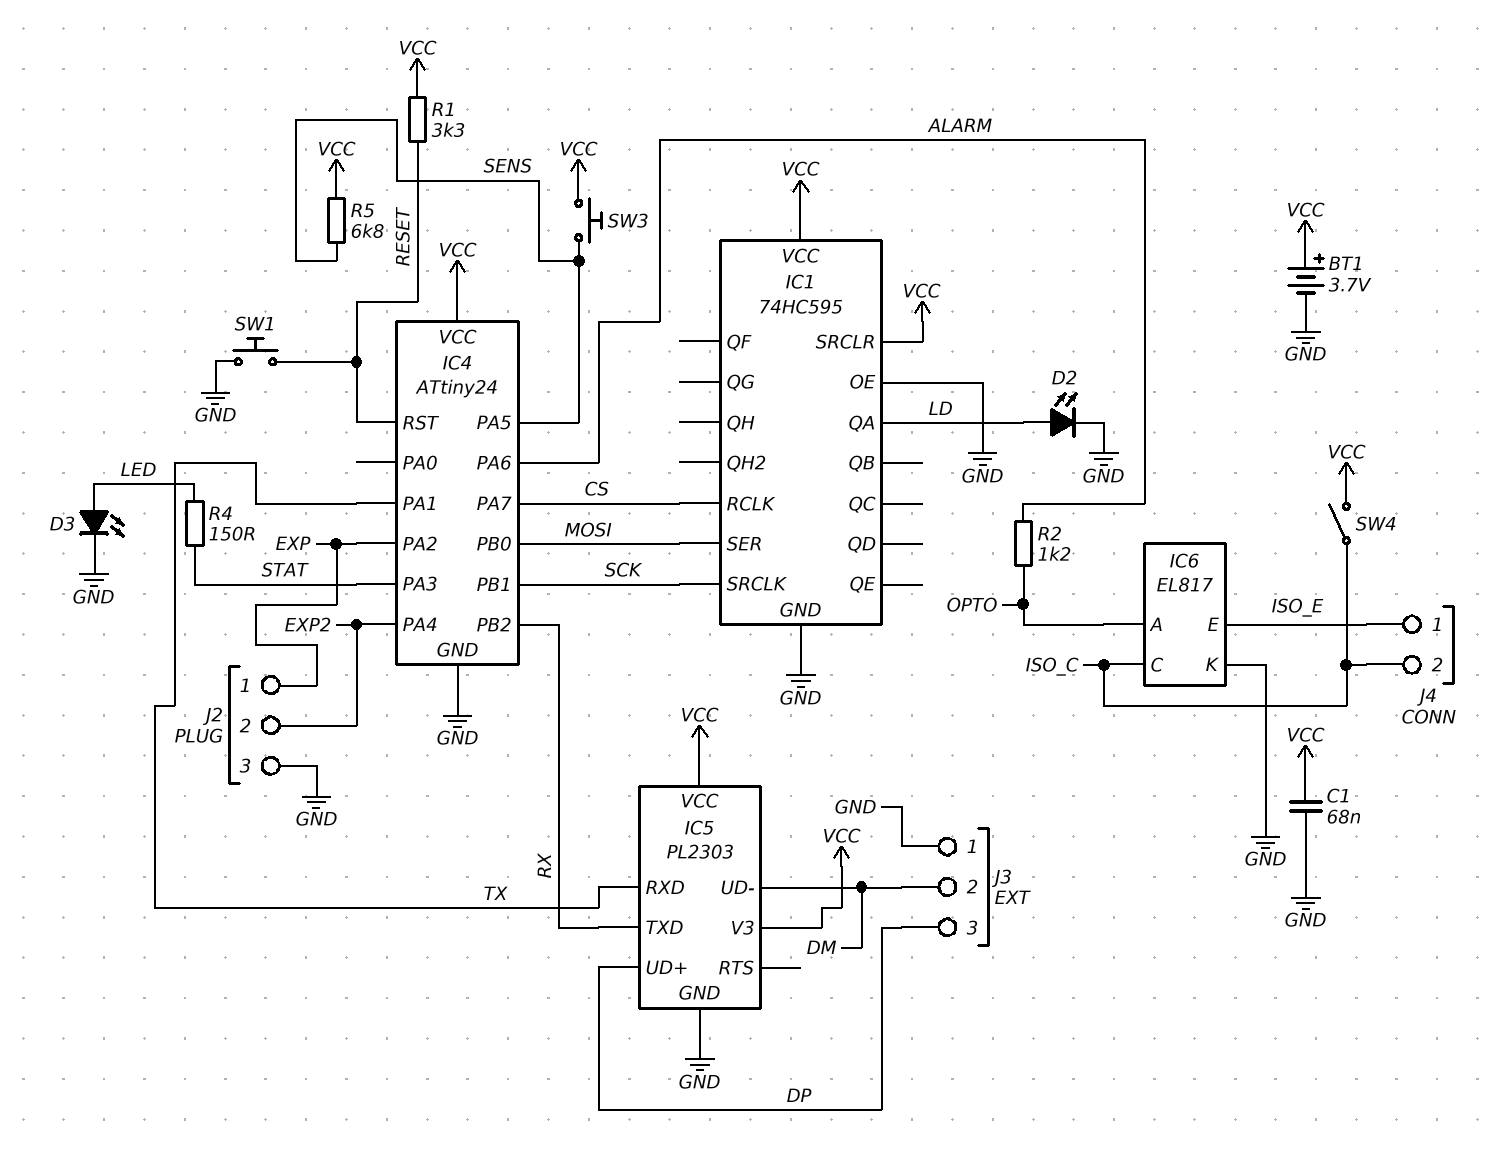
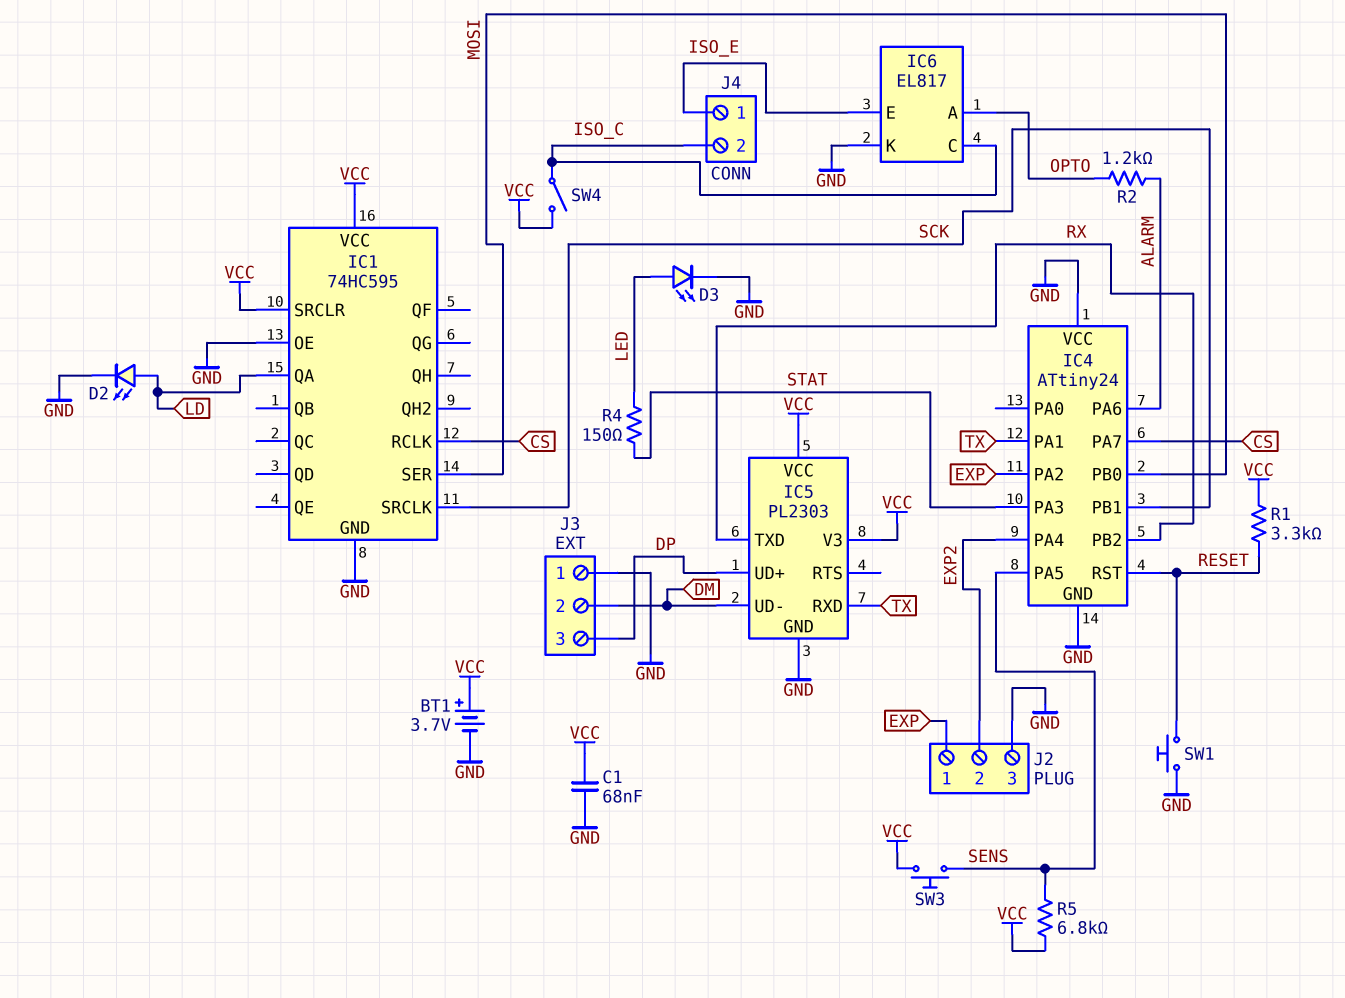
IC4 pin VCC: VCC -> GND

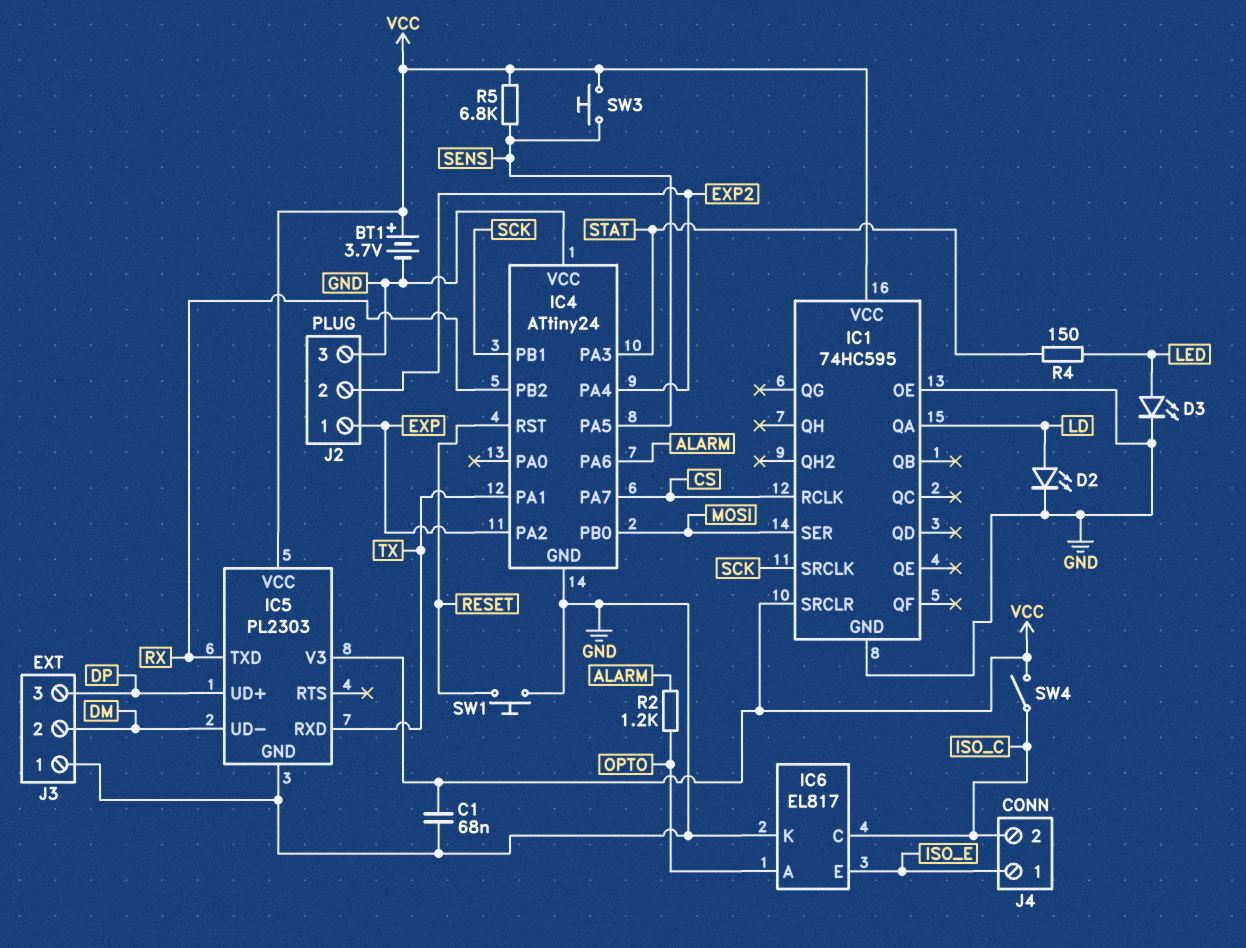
R1: 3.3k (RESET, VCC) -> none

